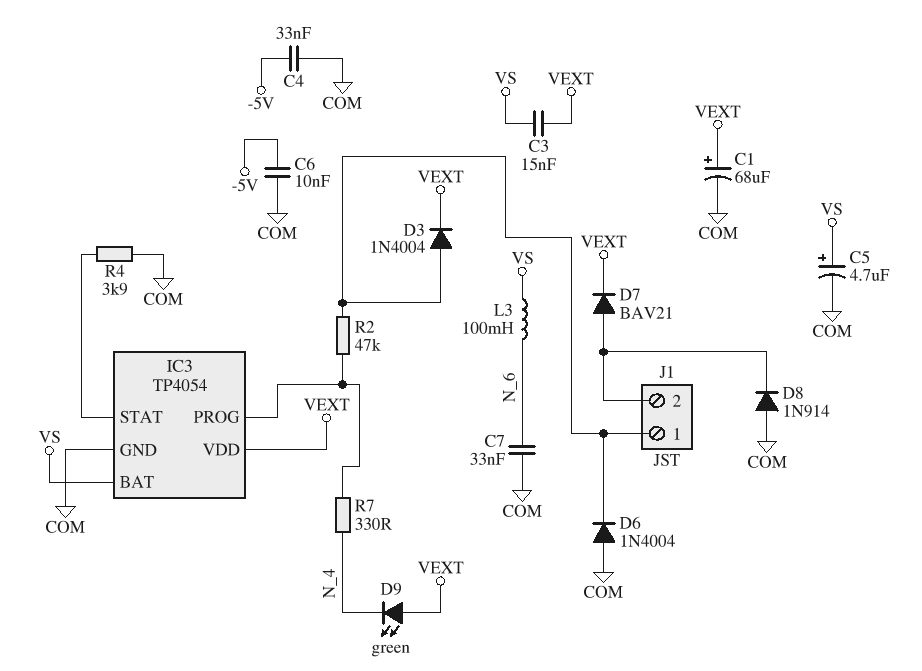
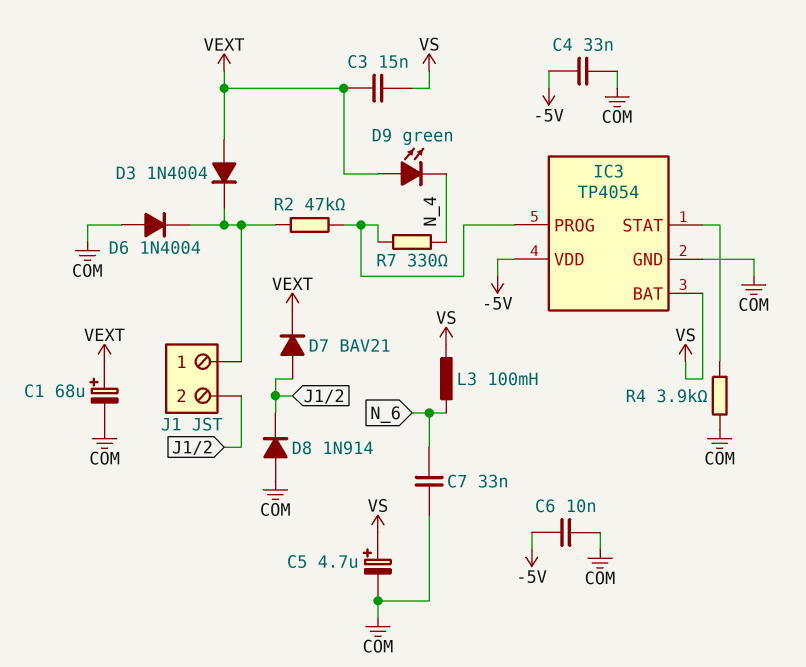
D3: diode 1N4004 (A J1/1, K VEXT) -> diode 1N4004 (A VEXT, K J1/1)
IC3 pin VDD: VEXT -> -5V

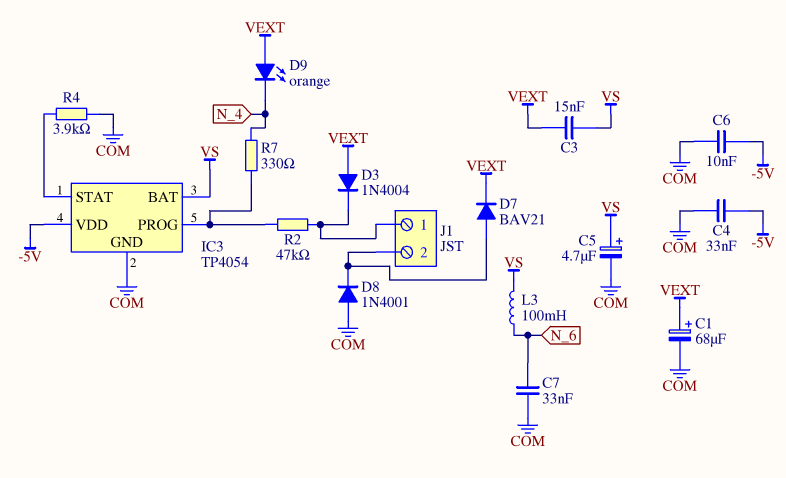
D6: diode 1N4004 (A COM, K J1/1) -> none
D8: diode 1N914 (A COM, K J1/2) -> diode 1N4001 (A COM, K J1/2)
D9: LED green (A VEXT, K N_4) -> LED orange (A VEXT, K N_4)

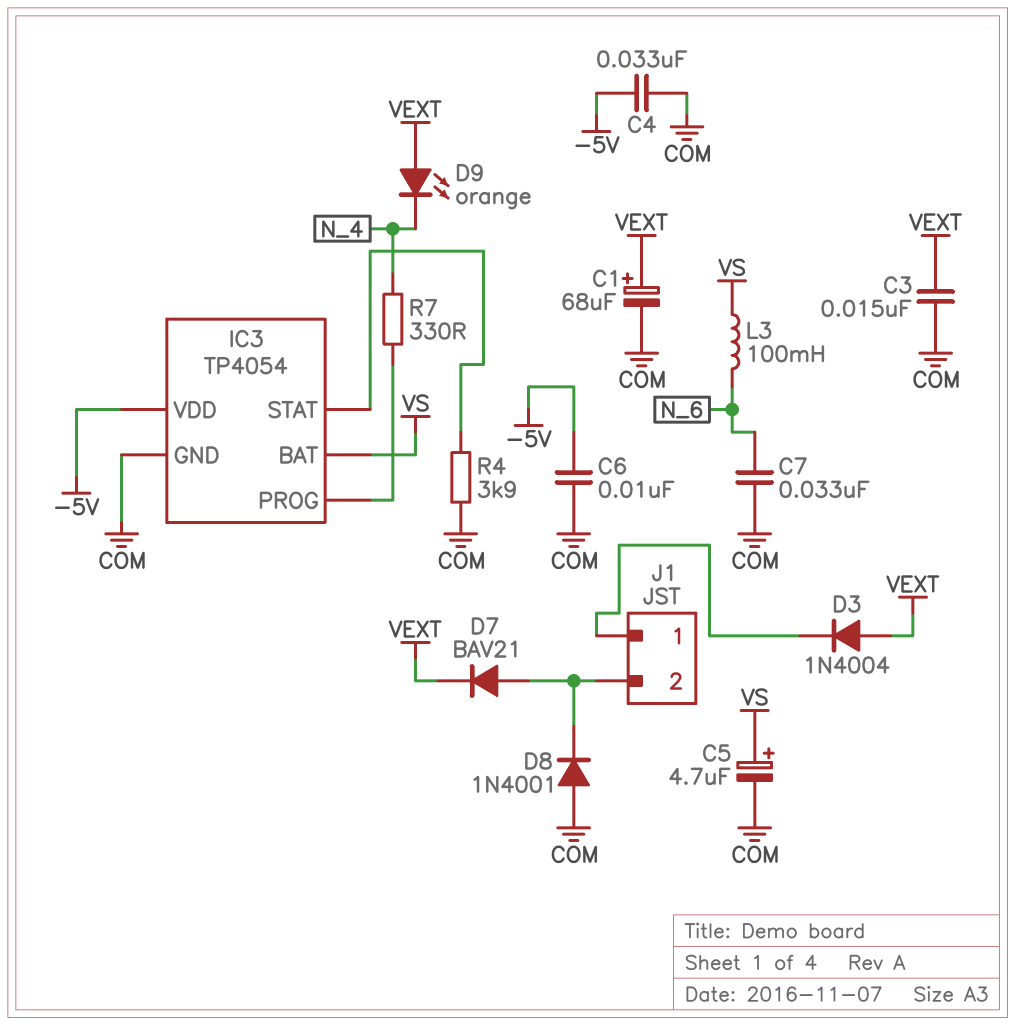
C3: 15nF (VEXT, VS) -> 15nF (COM, VEXT)
R2: 47k (IC3/PROG, J1/1) -> none

